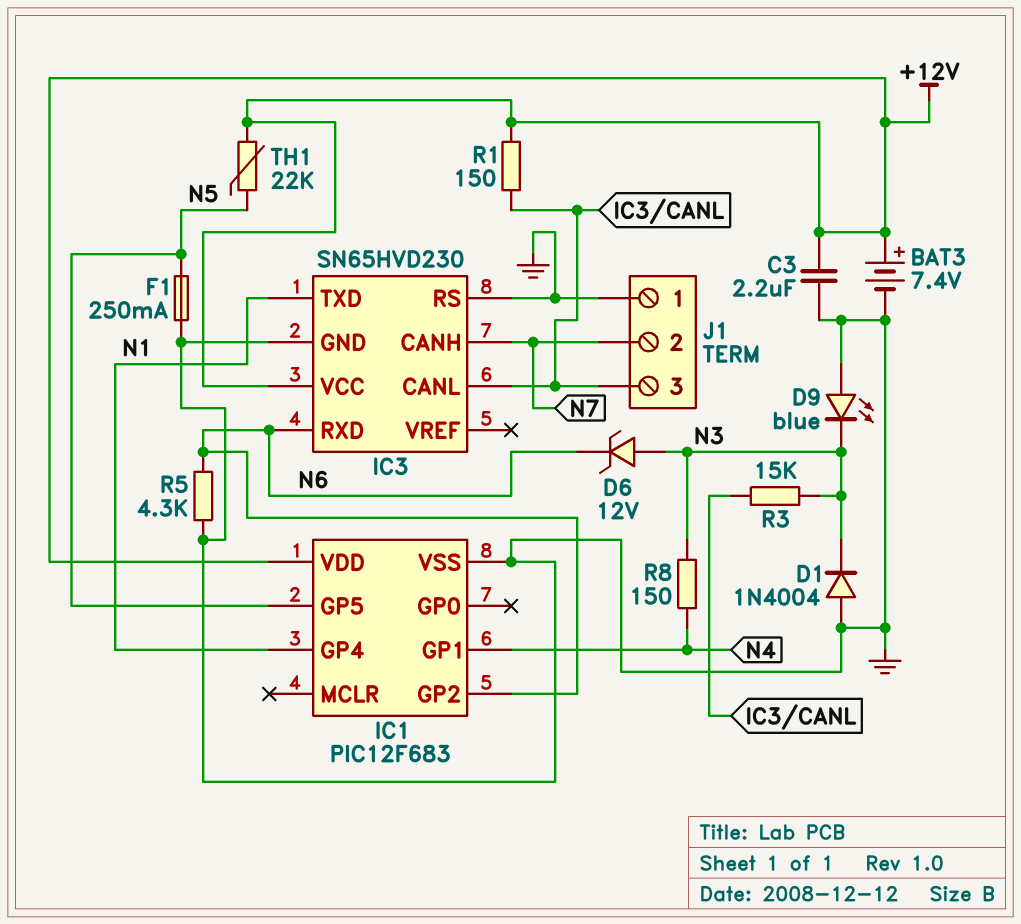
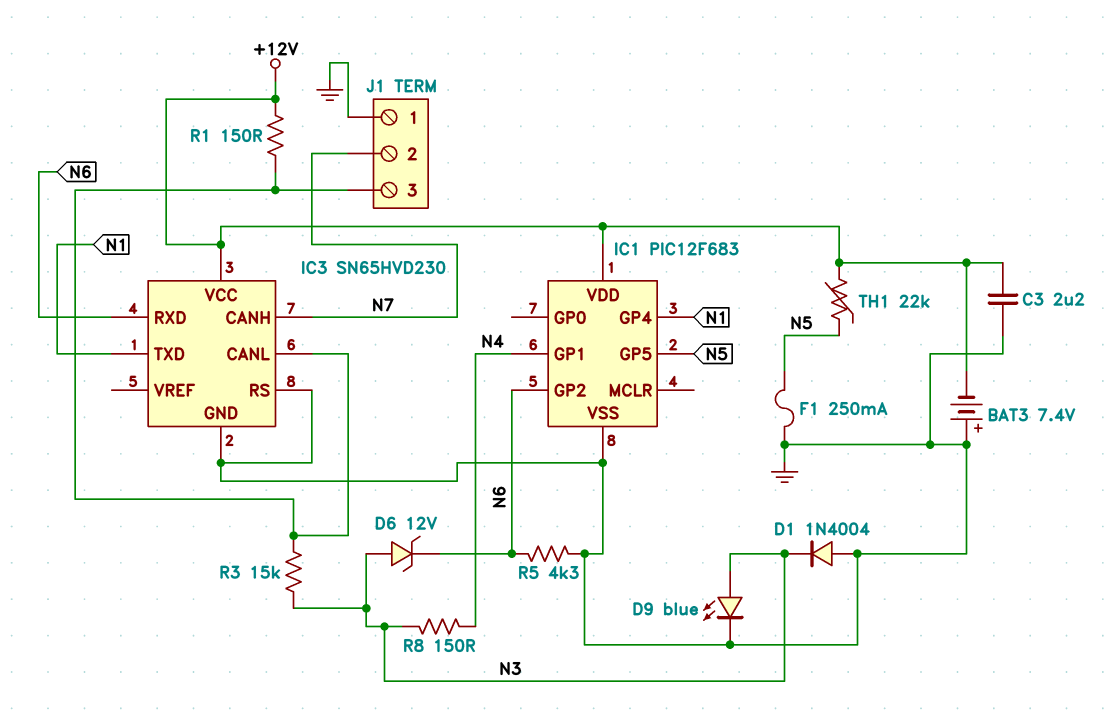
BAT3: 7.4V (plus +12V, minus GND) -> 7.4V (plus GND, minus +12V)
D9: LED blue (A GND, K N3) -> LED blue (A N3, K GND)

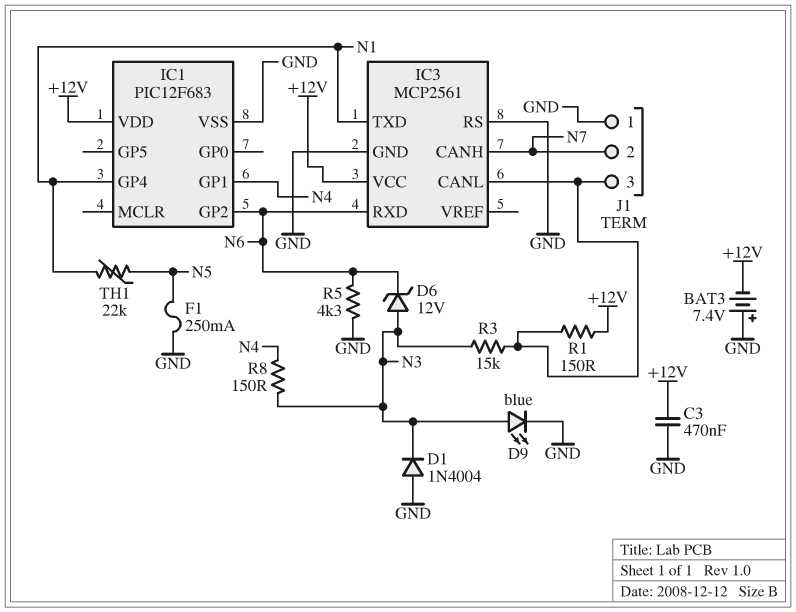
C3: 2.2uF (+12V, GND) -> 470nF (+12V, GND)
IC1 pin GP5: N5 -> none
IC3: SN65HVD230 -> MCP2561
TH1: 22k (+12V, N5) -> 22k (N1, N5)

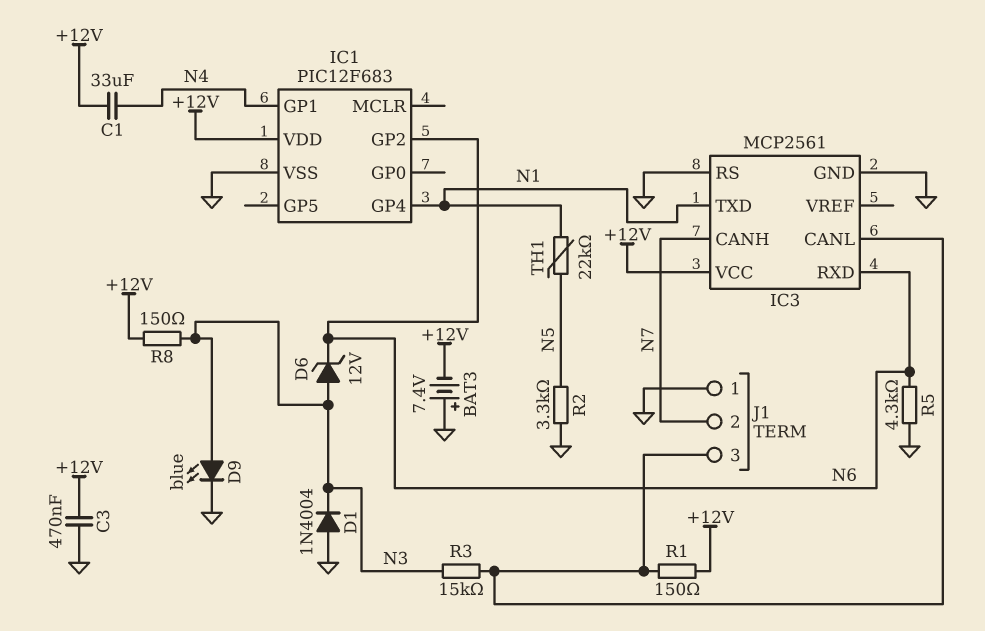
C1: none -> 33uF (+12V, N4)
F1: 250mA (GND, N5) -> none
R2: none -> 3.3k (GND, N5)
R8: 150 (N3, N4) -> 150 (+12V, N3)

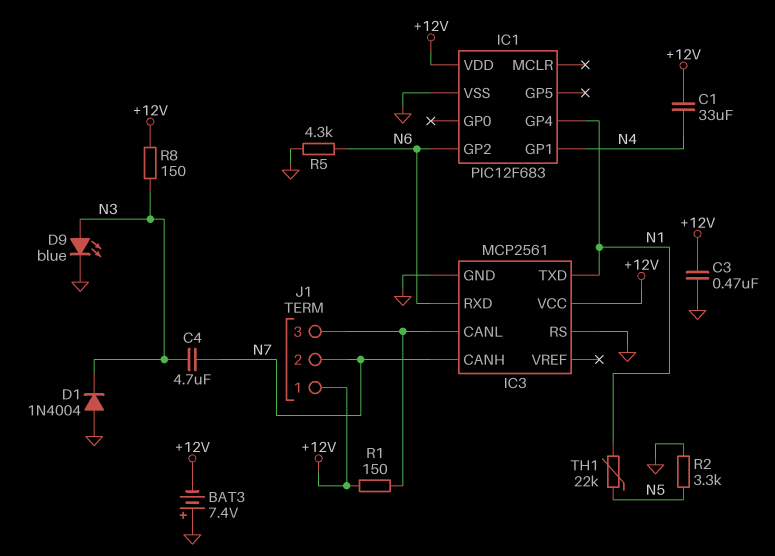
C4: none -> 4.7uF (N3, N7)
D6: zener 12V (A N3, K N6) -> none
J1 pin 1: GND -> +12V
R3: 15k (IC3/CANL, N3) -> none

